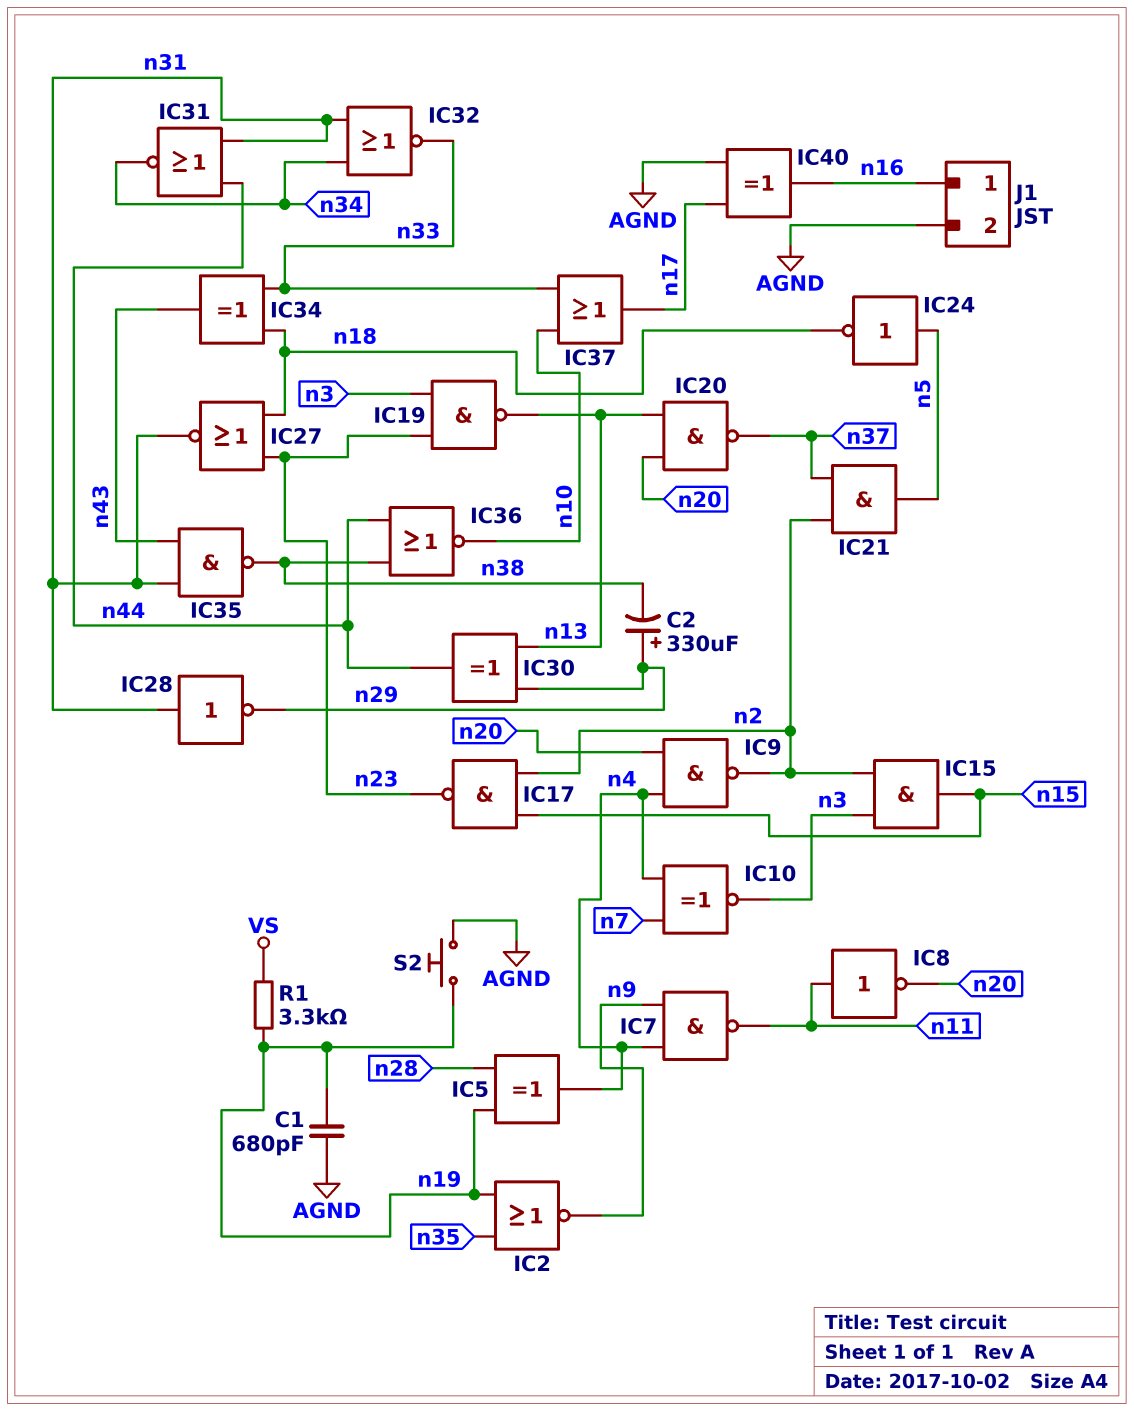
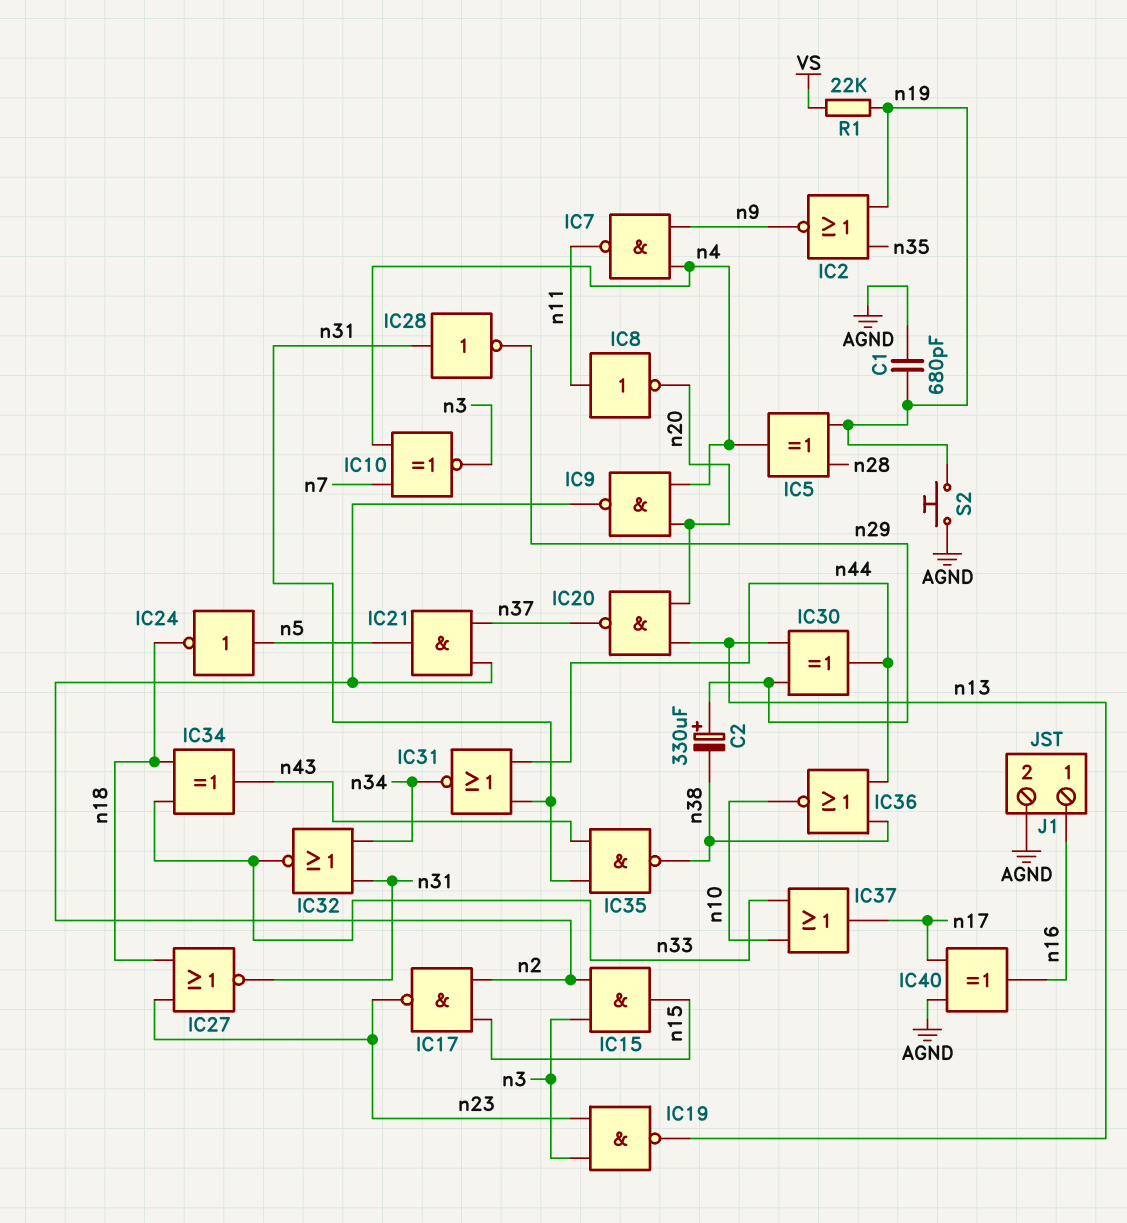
R1: 3.3k (VS, n19) -> 22k (VS, n19)

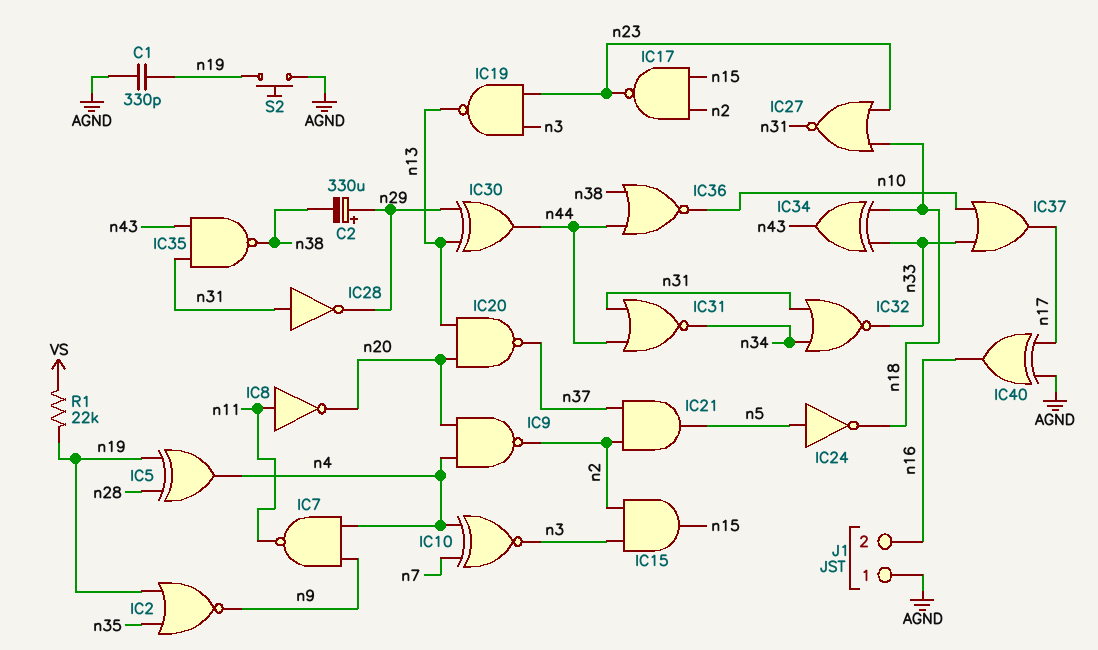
C1: 680pF (AGND, n19) -> 330pF (AGND, n19)
J1 pin 1: n16 -> AGND
J1 pin 2: AGND -> n16

